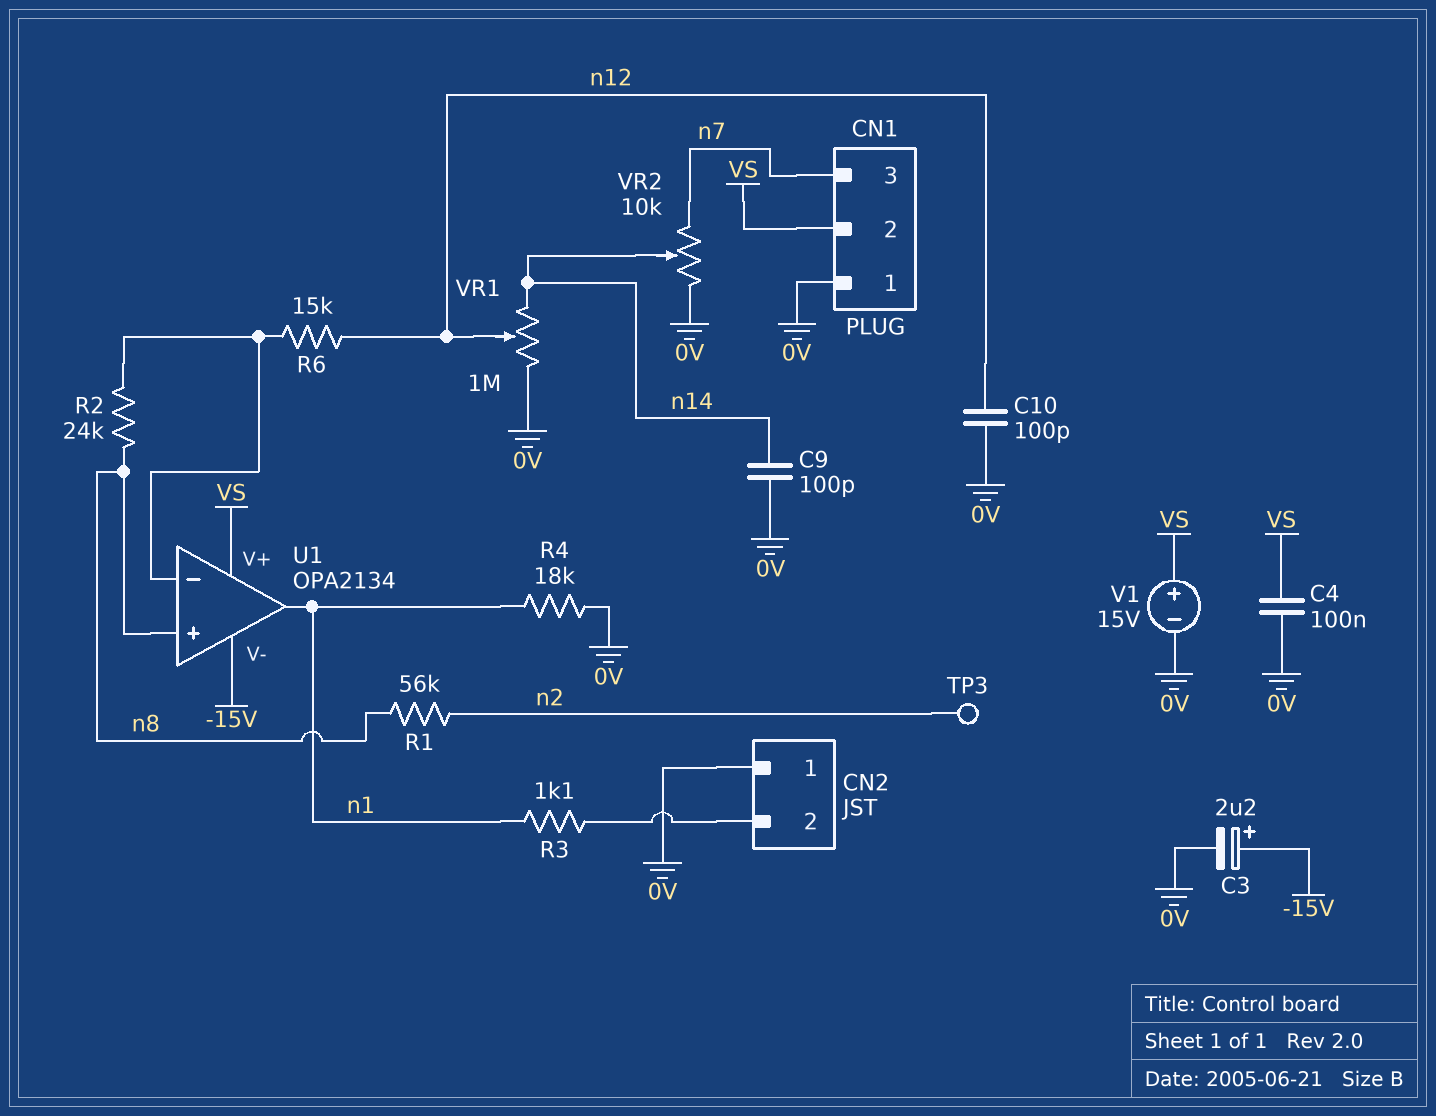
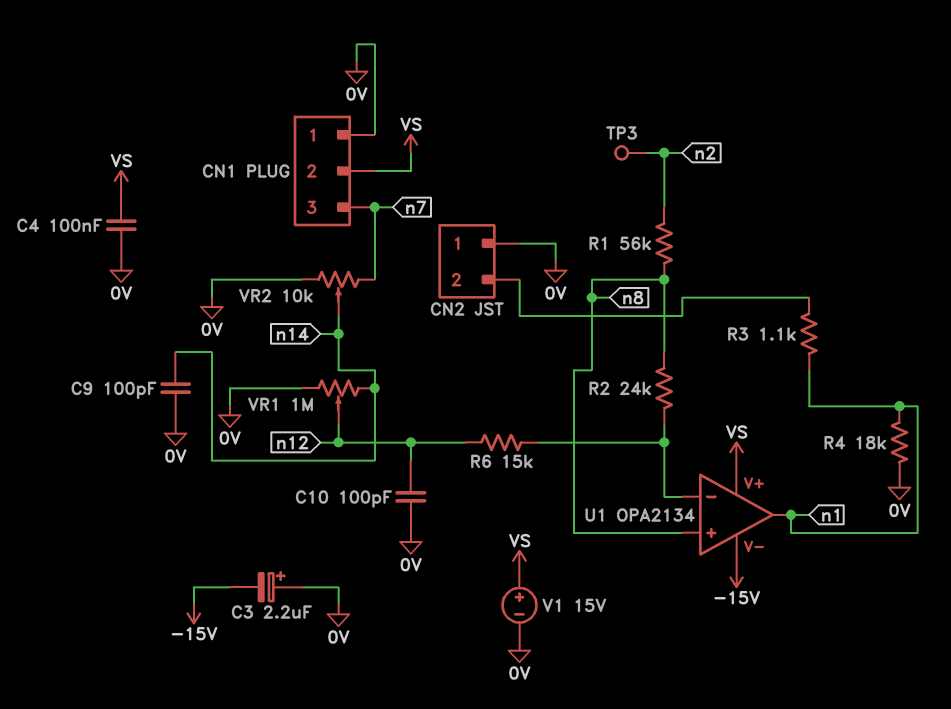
C3: 2.2uF (plus -15V, minus 0V) -> 2.2uF (plus 0V, minus -15V)

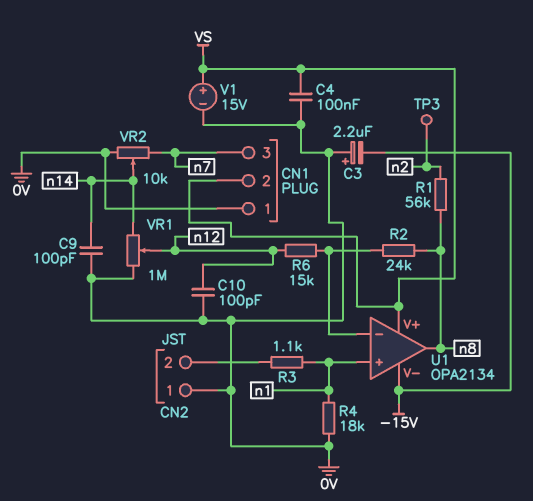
U1 pin in+: n8 -> n1
U1 pin out: n1 -> n8

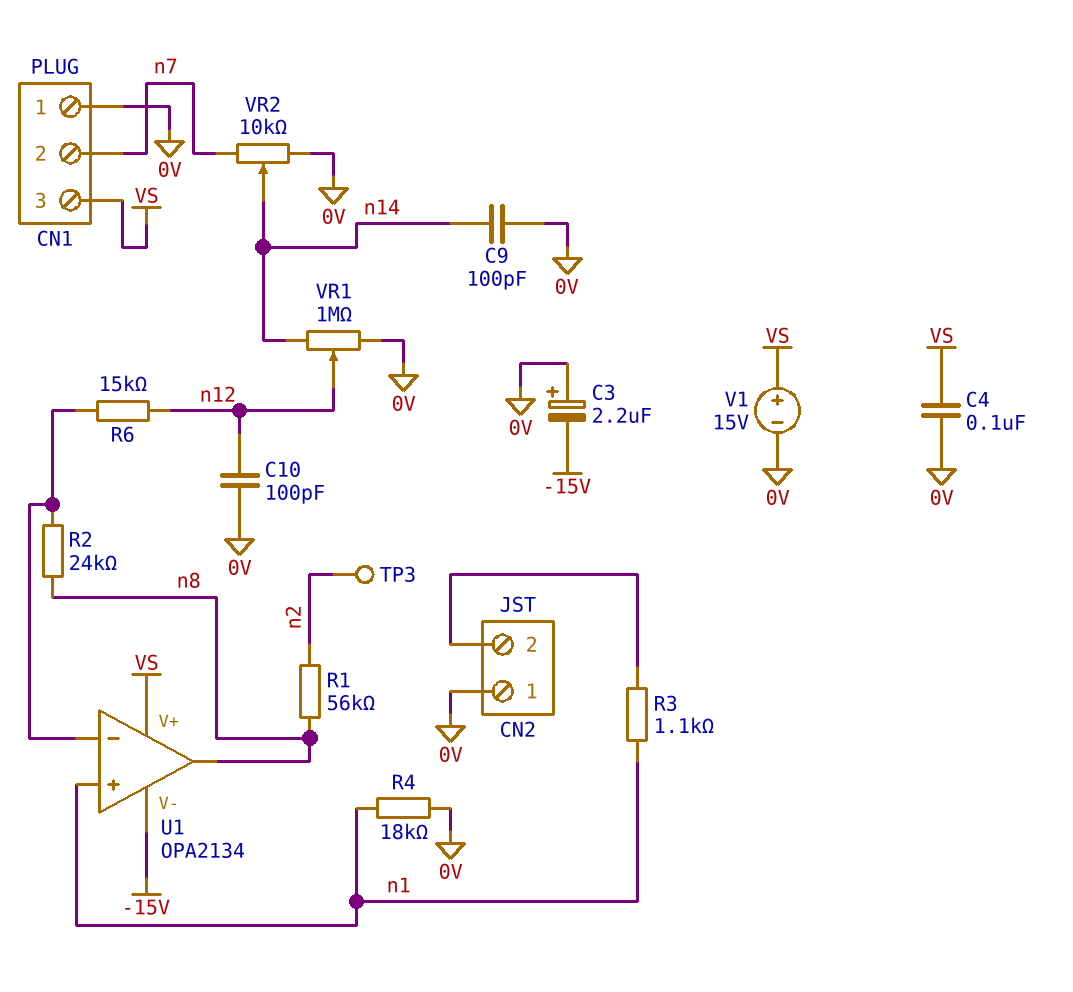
CN1 pin 2: VS -> n7
CN1 pin 3: n7 -> VS

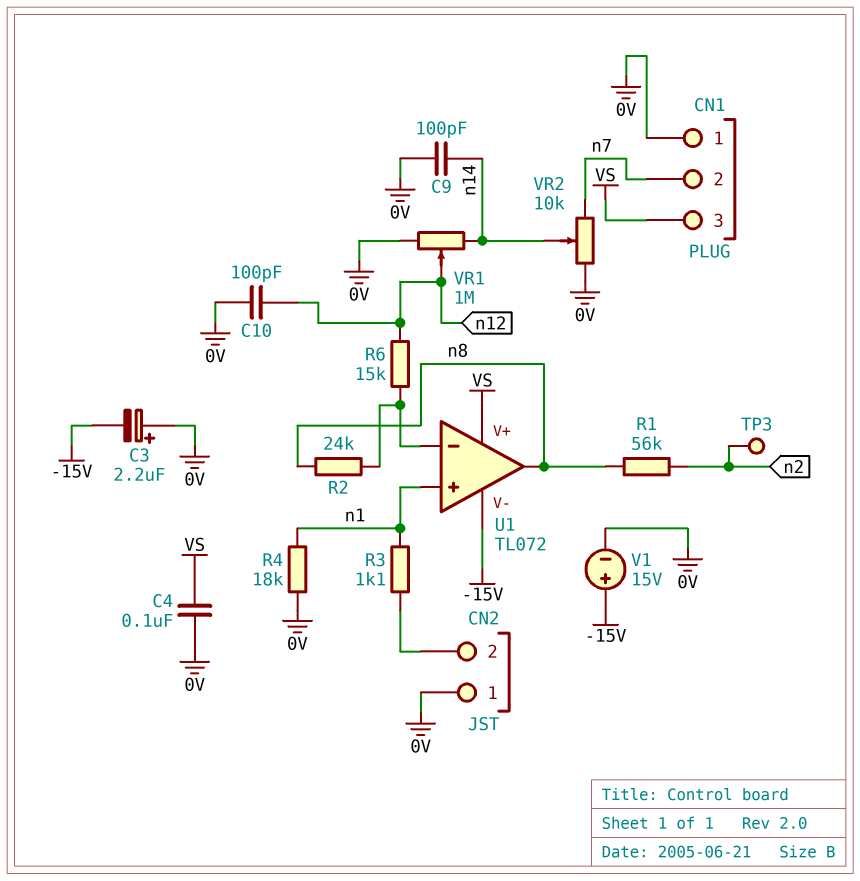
U1: OPA2134 -> TL072
V1: 15V (plus VS, minus 0V) -> 15V (plus -15V, minus 0V)

